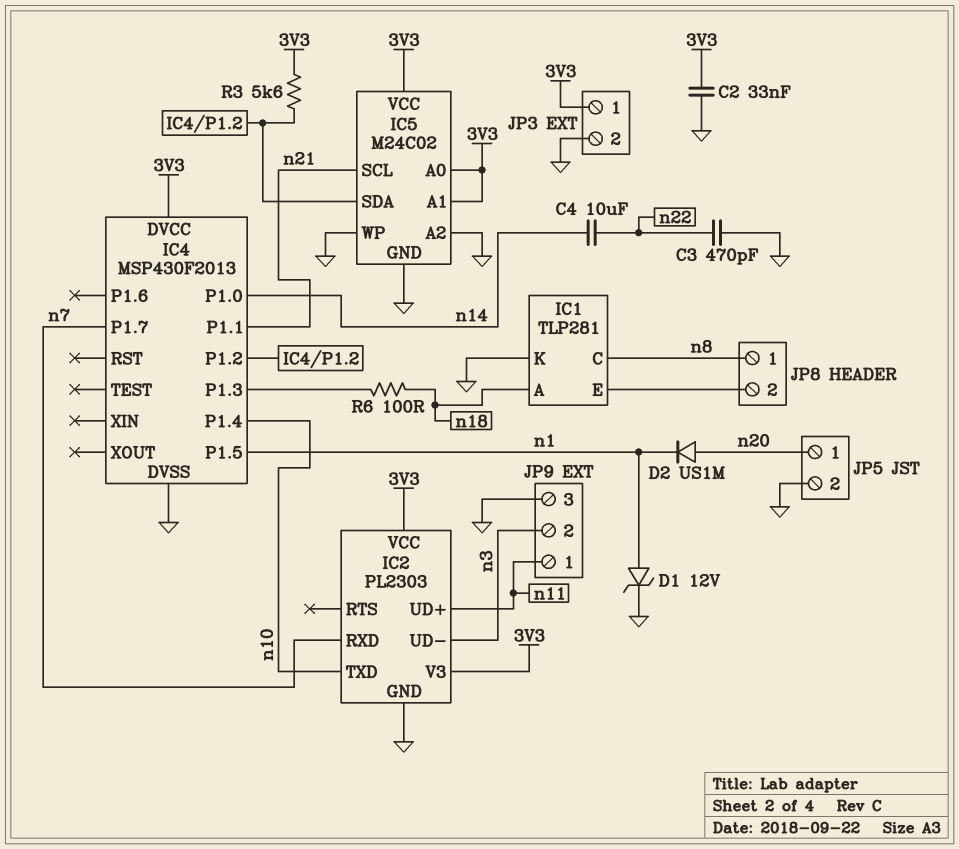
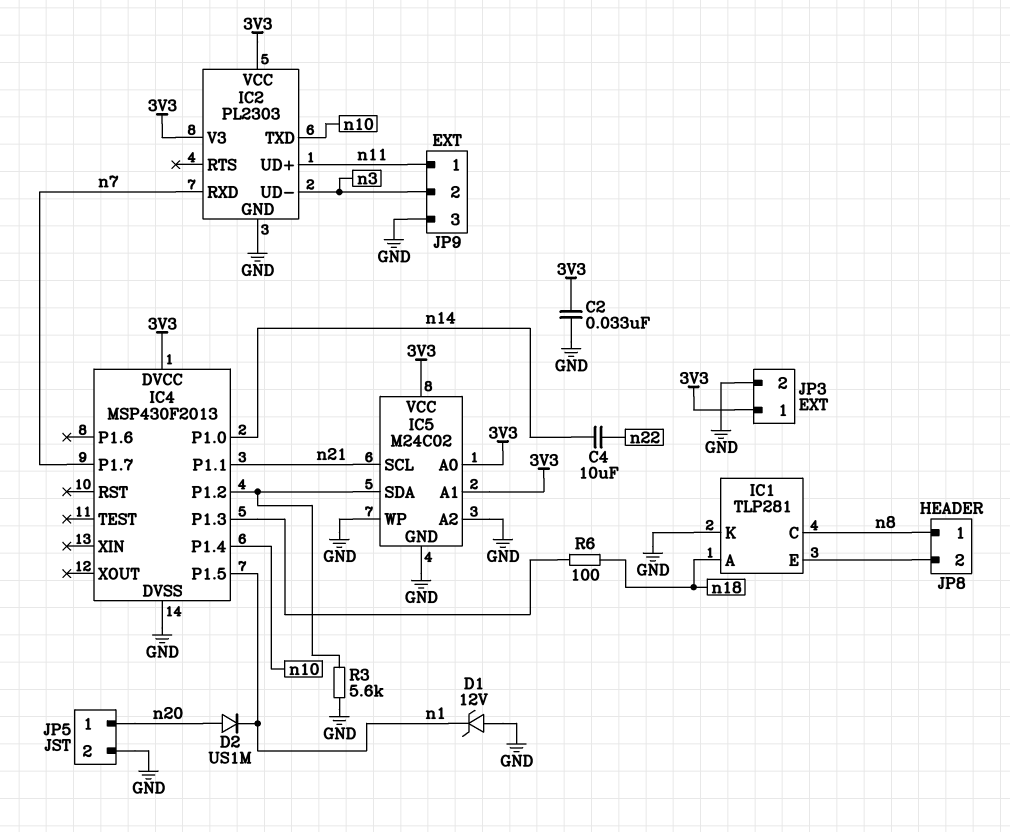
C3: 470pF (GND, n22) -> none
D1: zener 12V (A n1, K GND) -> zener 12V (A GND, K n1)
R3: 5.6k (3V3, IC4/P1.2) -> 5.6k (GND, IC4/P1.2)

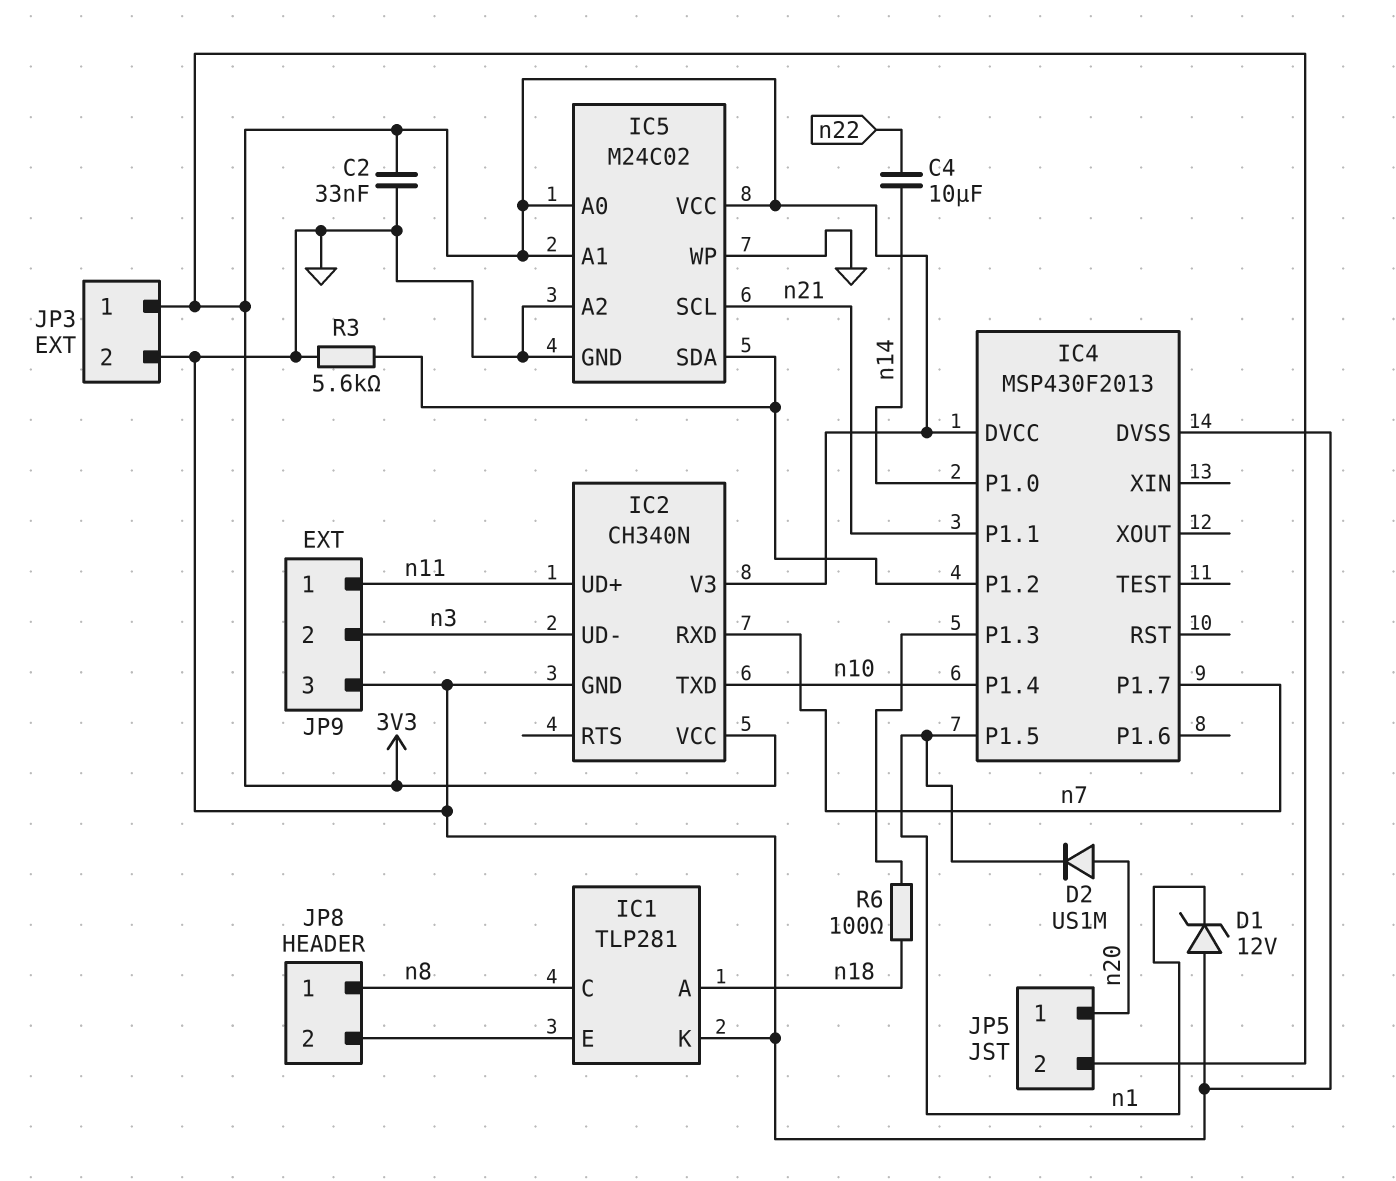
IC2: PL2303 -> CH340N
JP5 pin 2: GND -> 3V3

